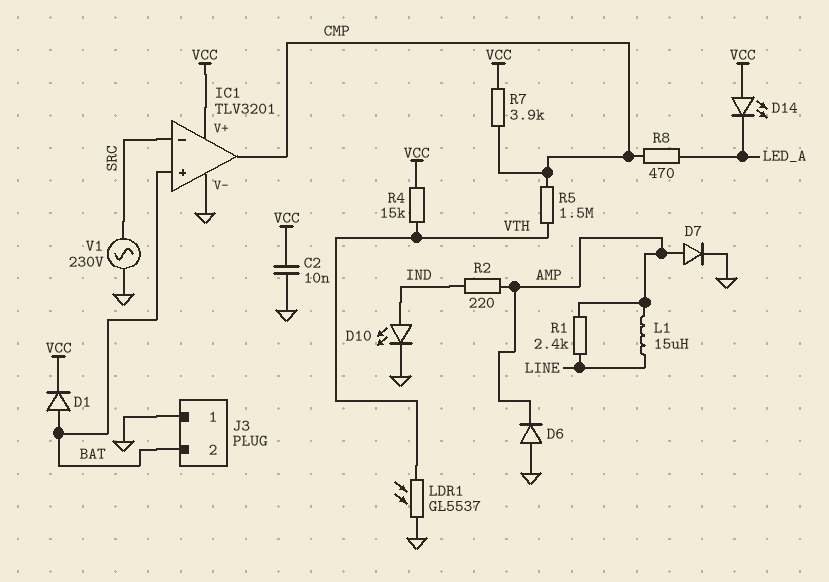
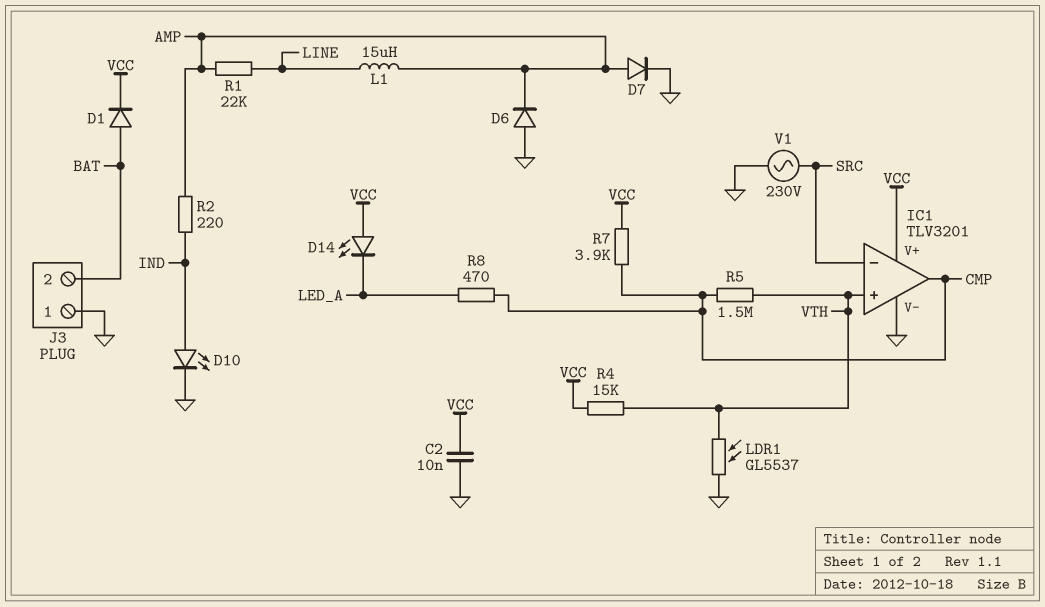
IC1 pin in+: BAT -> VTH
R1: 2.4k (AMP, LINE) -> 22k (AMP, LINE)

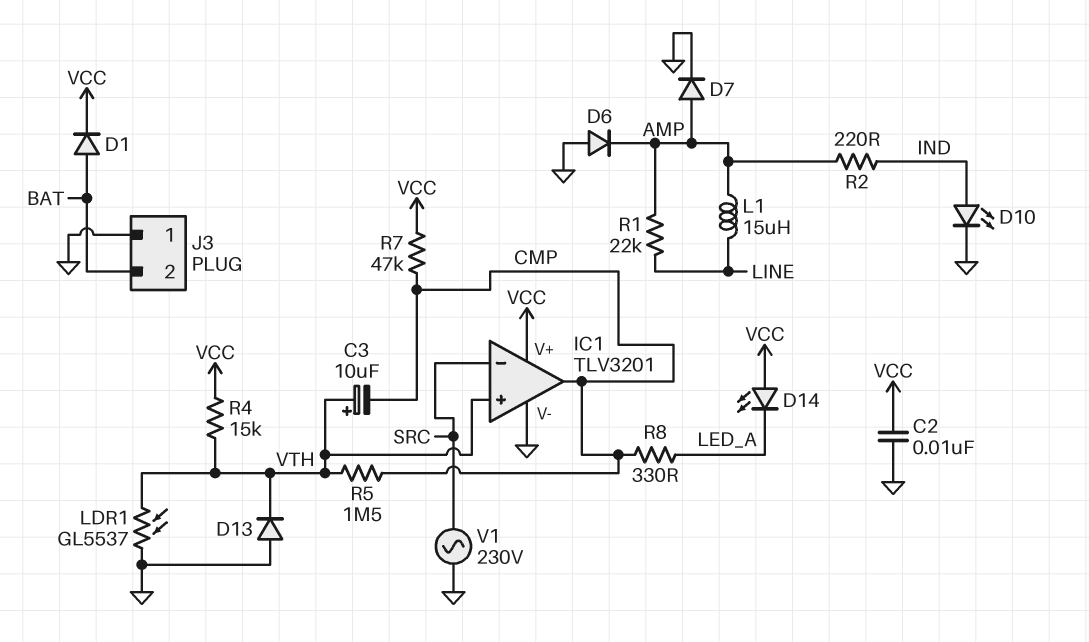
C3: none -> 10uF (plus VTH, minus CMP)
D13: none -> diode (A GND, K VTH)
R7: 3.9k (CMP, VCC) -> 47k (CMP, VCC)
R8: 470 (CMP, LED_A) -> 330 (CMP, LED_A)

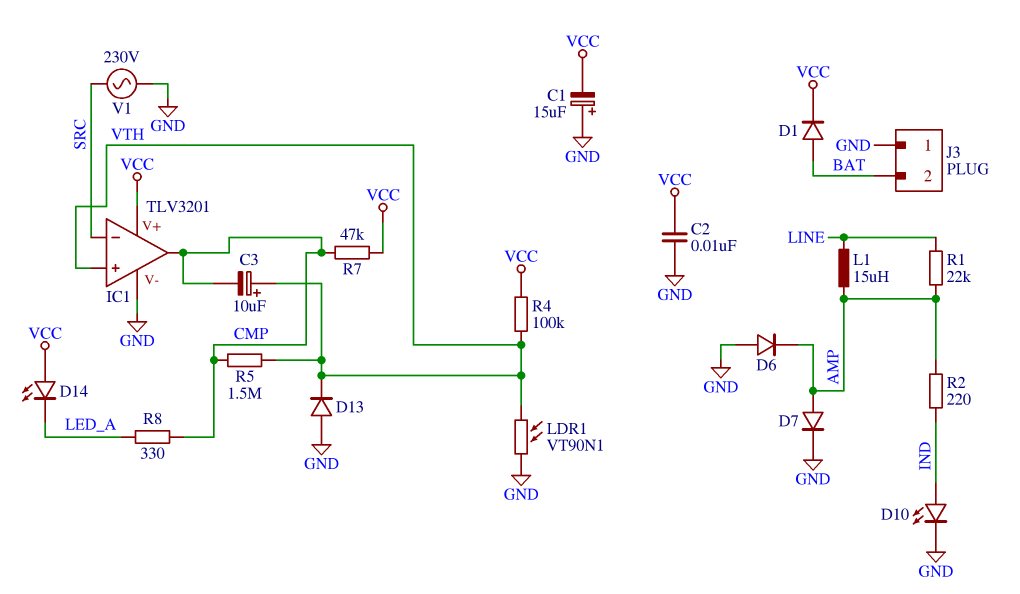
C1: none -> 15uF (plus GND, minus VCC)
LDR1: GL5537 (GND, VTH) -> VT90N1 (GND, VTH)
R4: 15k (VCC, VTH) -> 100k (VCC, VTH)

